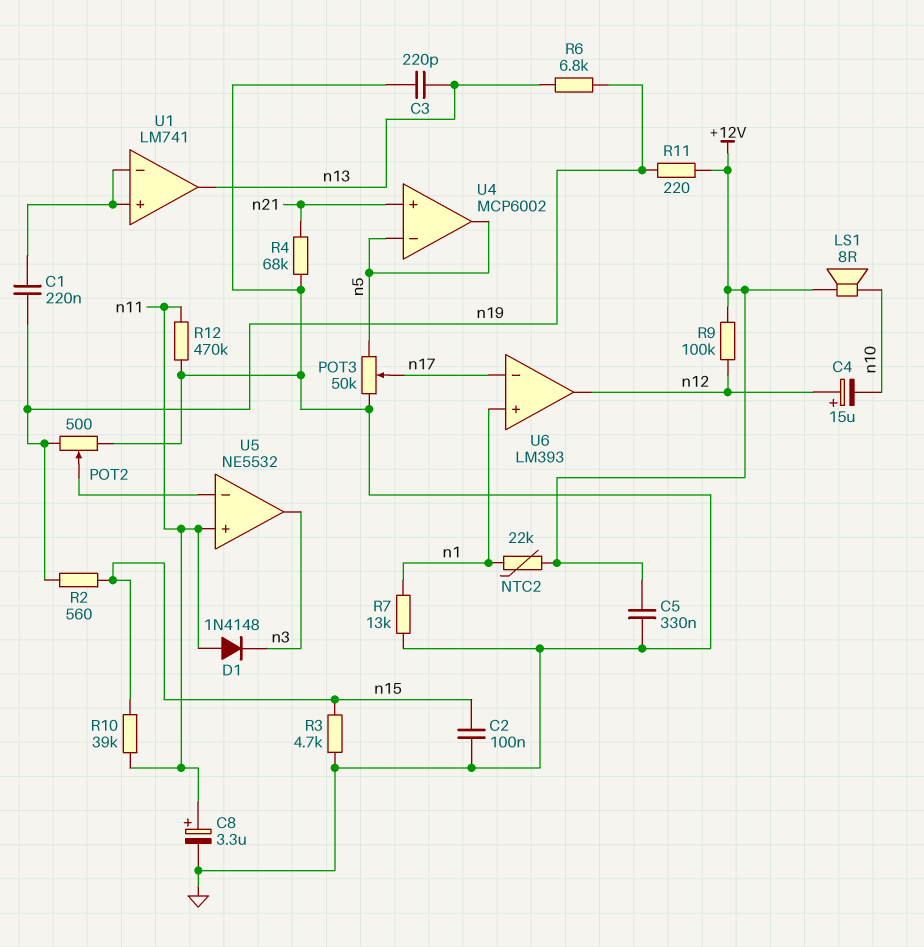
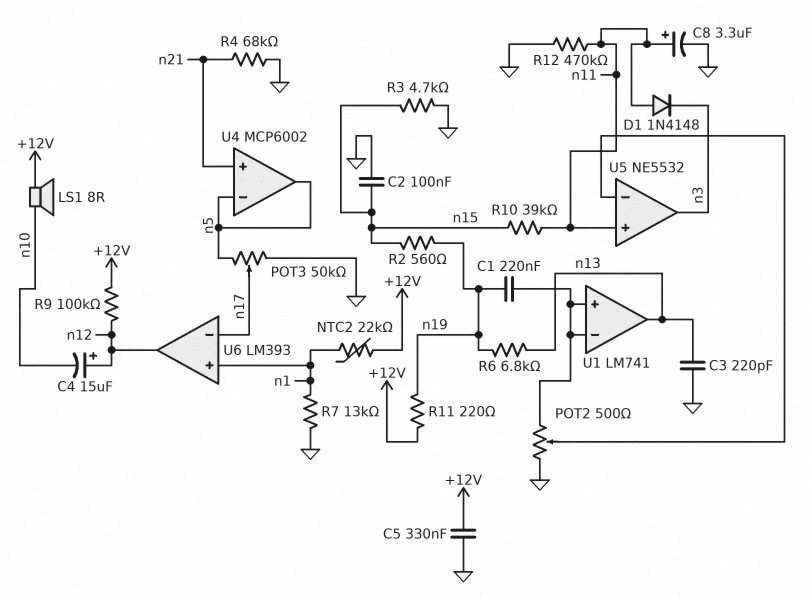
POT2: 500 (GND, n19, wiper U5/in-) -> 500 (GND, U1/in+, wiper U5/in-)

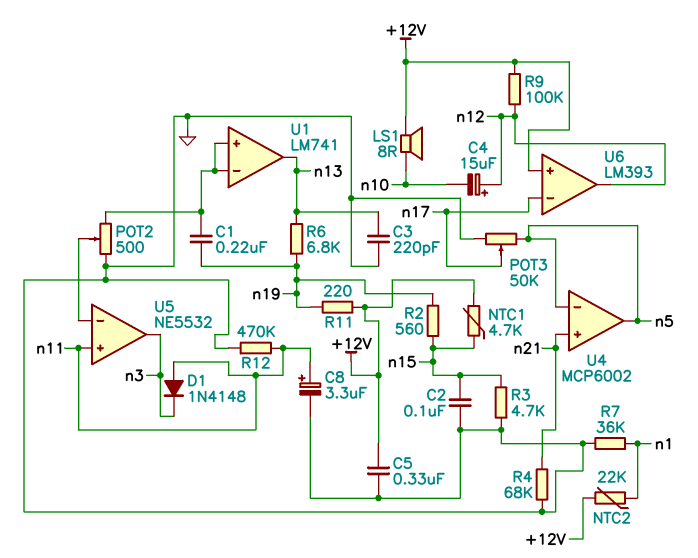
NTC1: none -> 4.7k (+12V, n15)
R7: 13k (GND, n1) -> 36k (GND, n1)
R10: 39k (n11, n15) -> none
U6 pin in+: n1 -> +12V

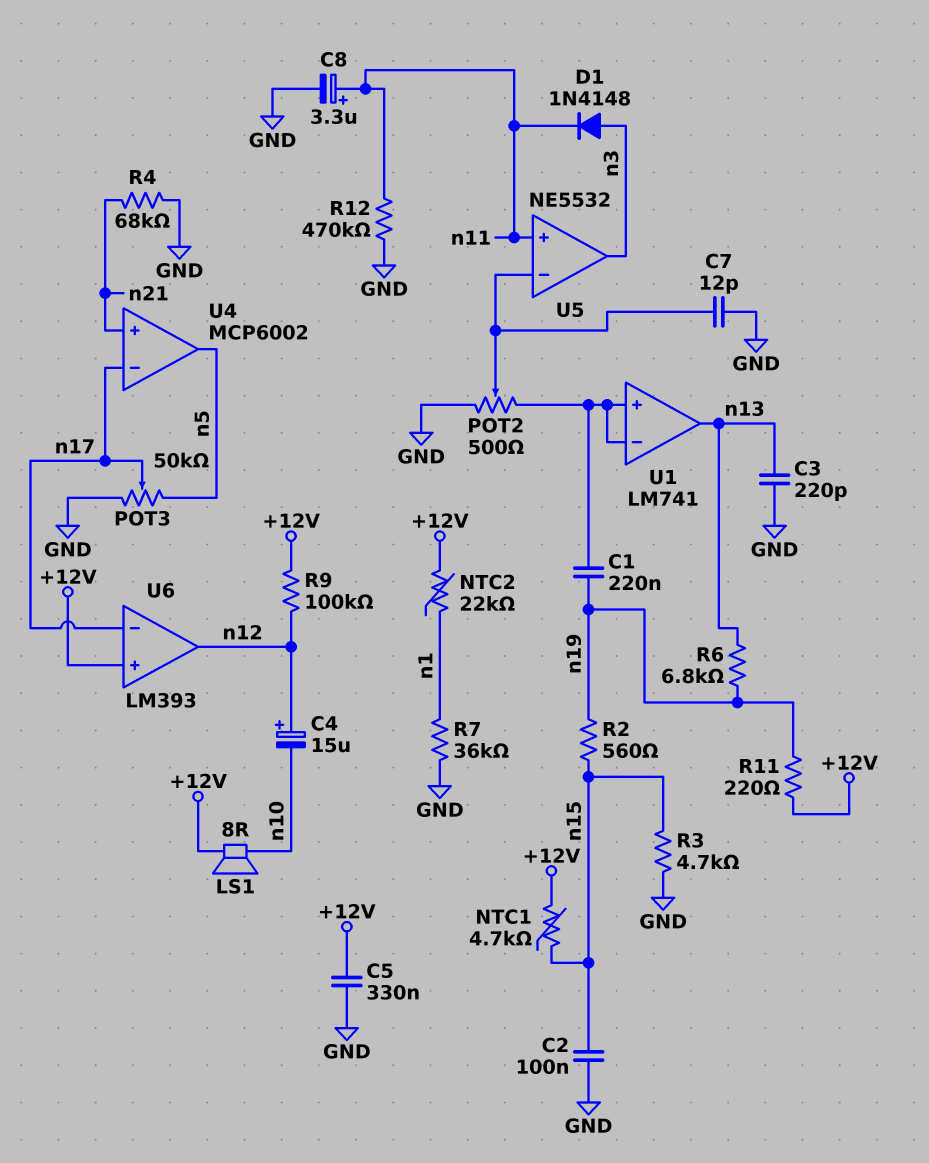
C7: none -> 12pF (GND, U5/in-)
D1: diode 1N4148 (A n11, K n3) -> diode 1N4148 (A n3, K n11)
U4 pin in-: n5 -> n17

